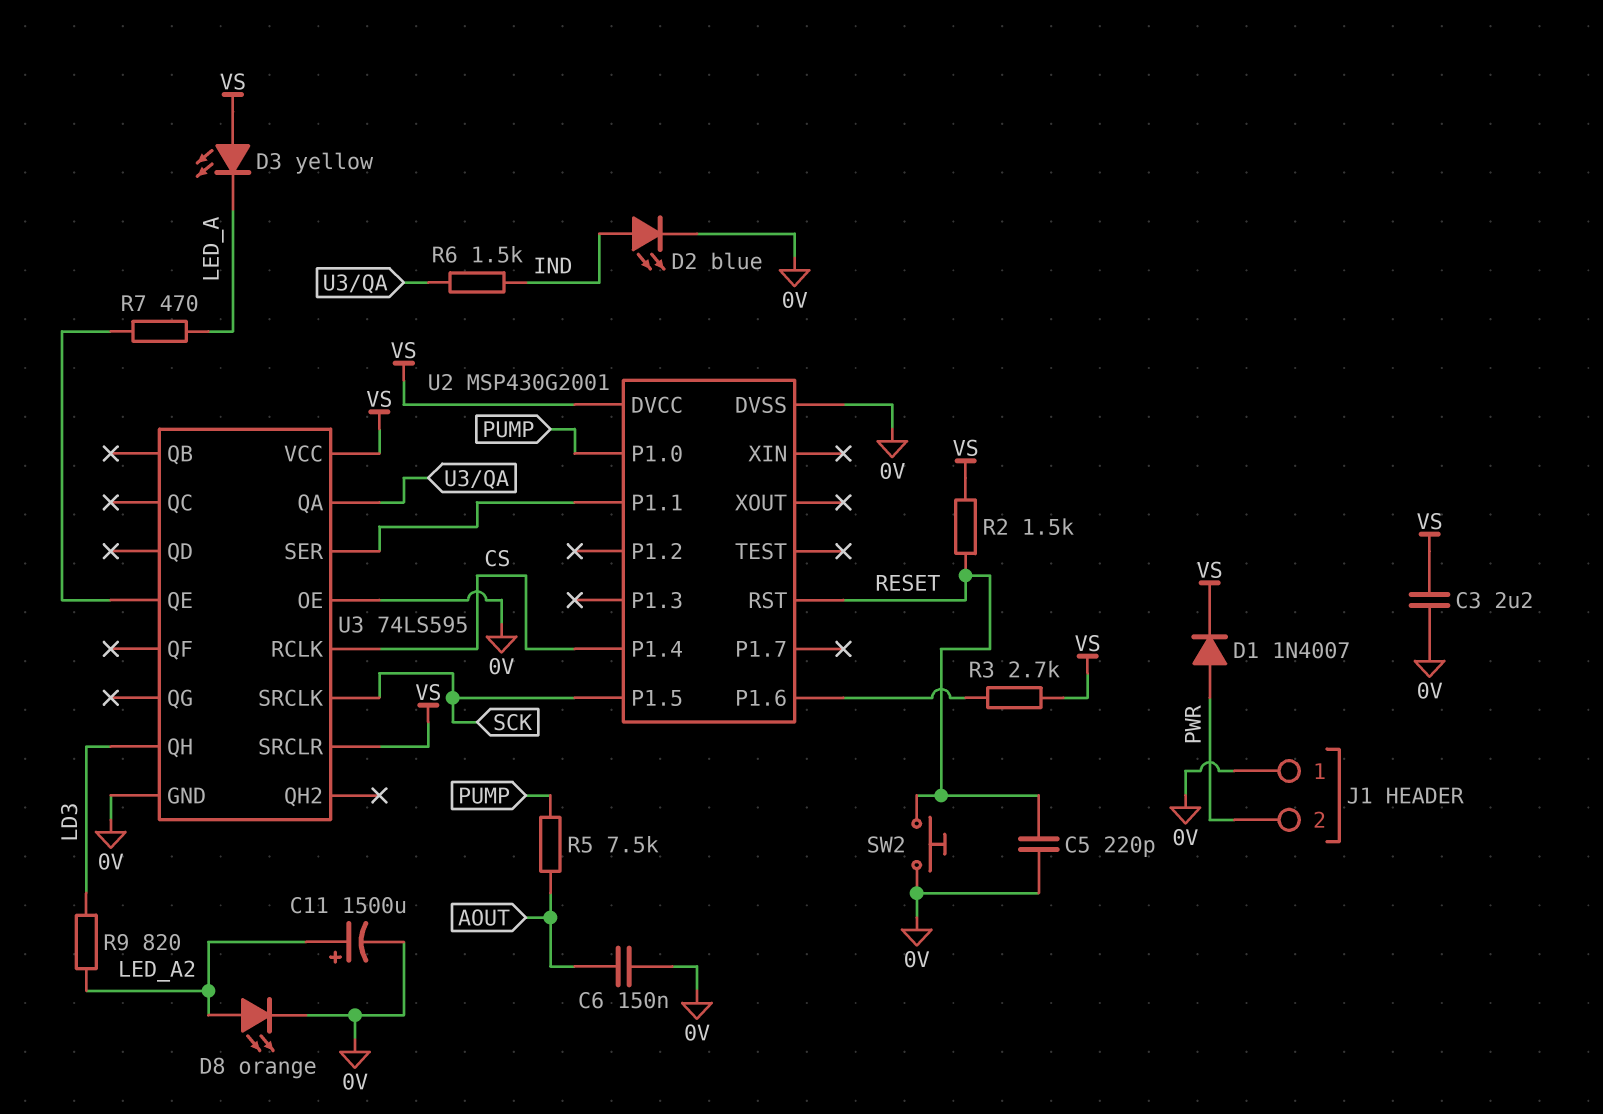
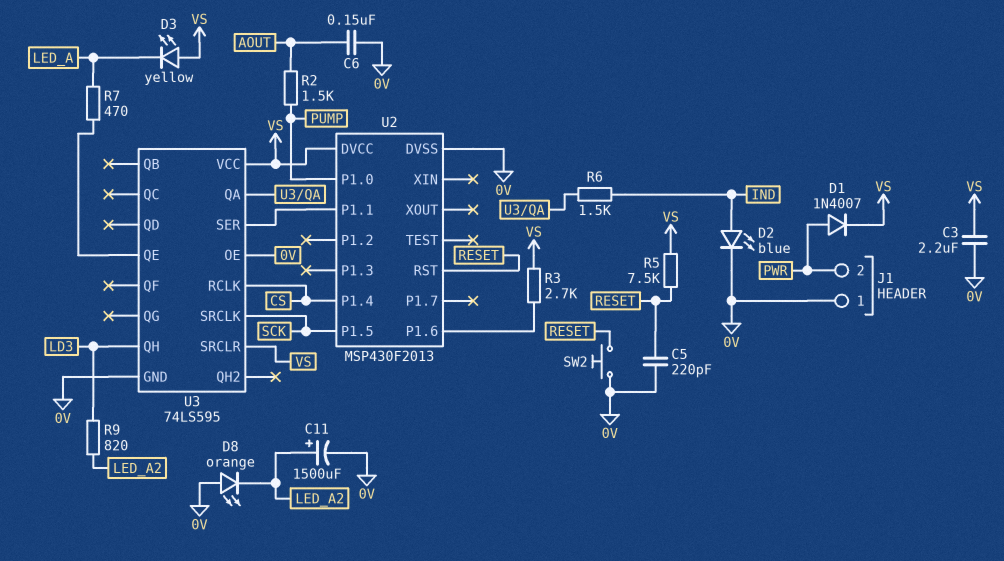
D8: LED orange (A LED_A2, K 0V) -> LED orange (A 0V, K LED_A2)
R2: 1.5k (RESET, VS) -> 1.5k (AOUT, PUMP)
R5: 7.5k (AOUT, PUMP) -> 7.5k (RESET, VS)
U2: MSP430G2001 -> MSP430F2013

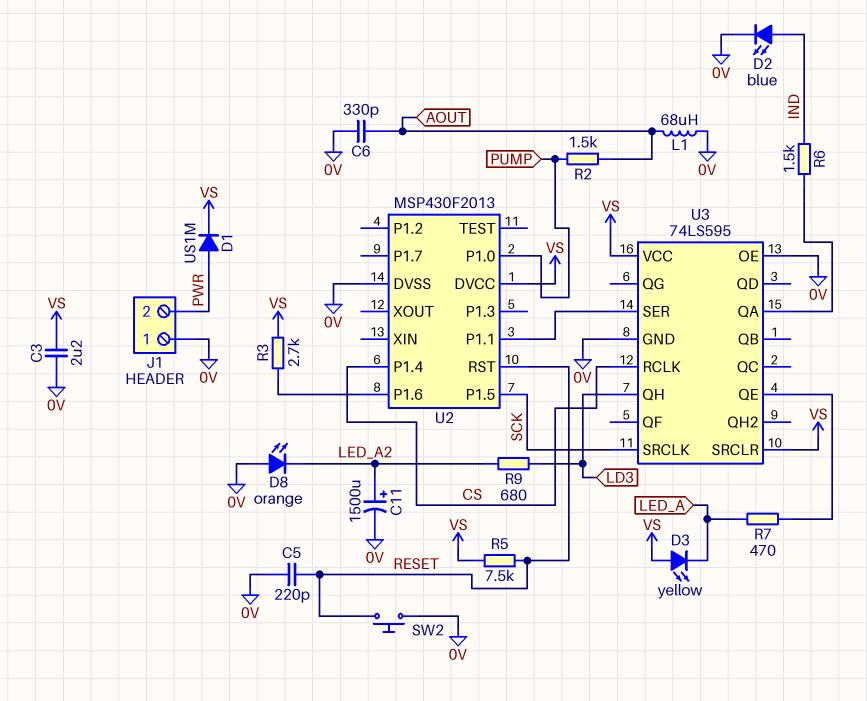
C6: 150nF (0V, AOUT) -> 330pF (0V, AOUT)
D1: diode 1N4007 (A PWR, K VS) -> diode US1M (A PWR, K VS)
L1: none -> 68uH (0V, AOUT)
R9: 820 (LD3, LED_A2) -> 680 (LD3, LED_A2)

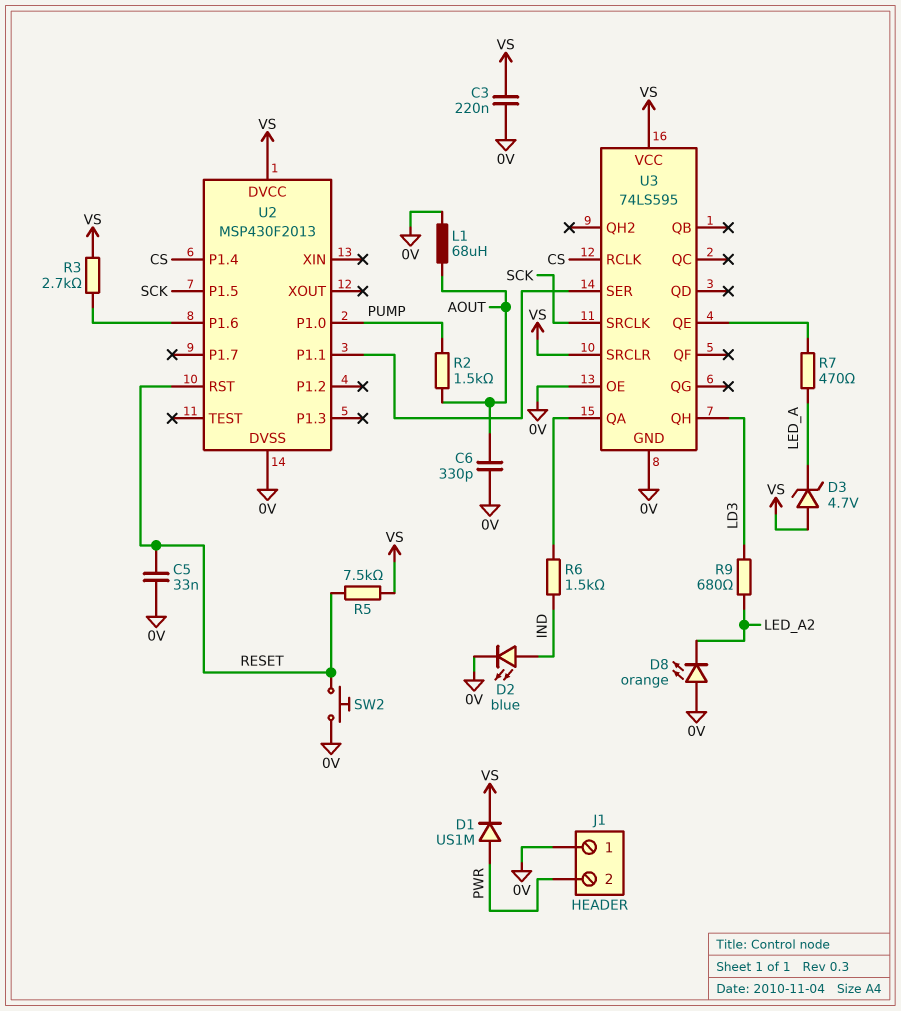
C3: 2.2uF (0V, VS) -> 220nF (0V, VS)
C5: 220pF (0V, RESET) -> 33nF (0V, RESET)
C11: 1500uF (plus LED_A2, minus 0V) -> none
D3: LED yellow (A VS, K LED_A) -> zener 4.7V (A VS, K LED_A)

